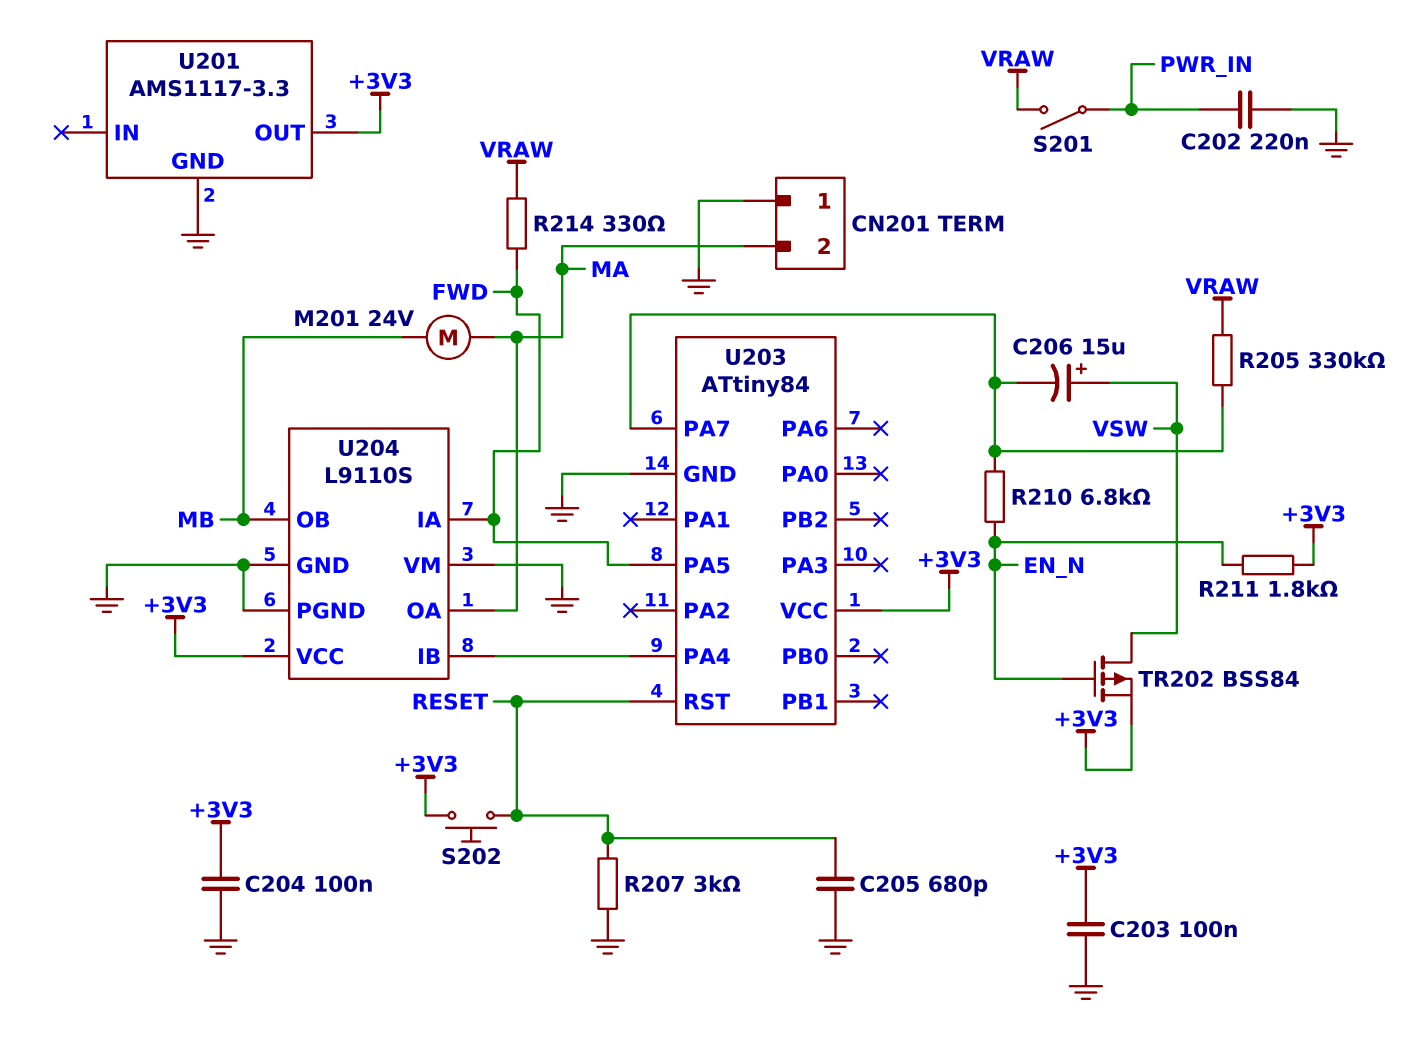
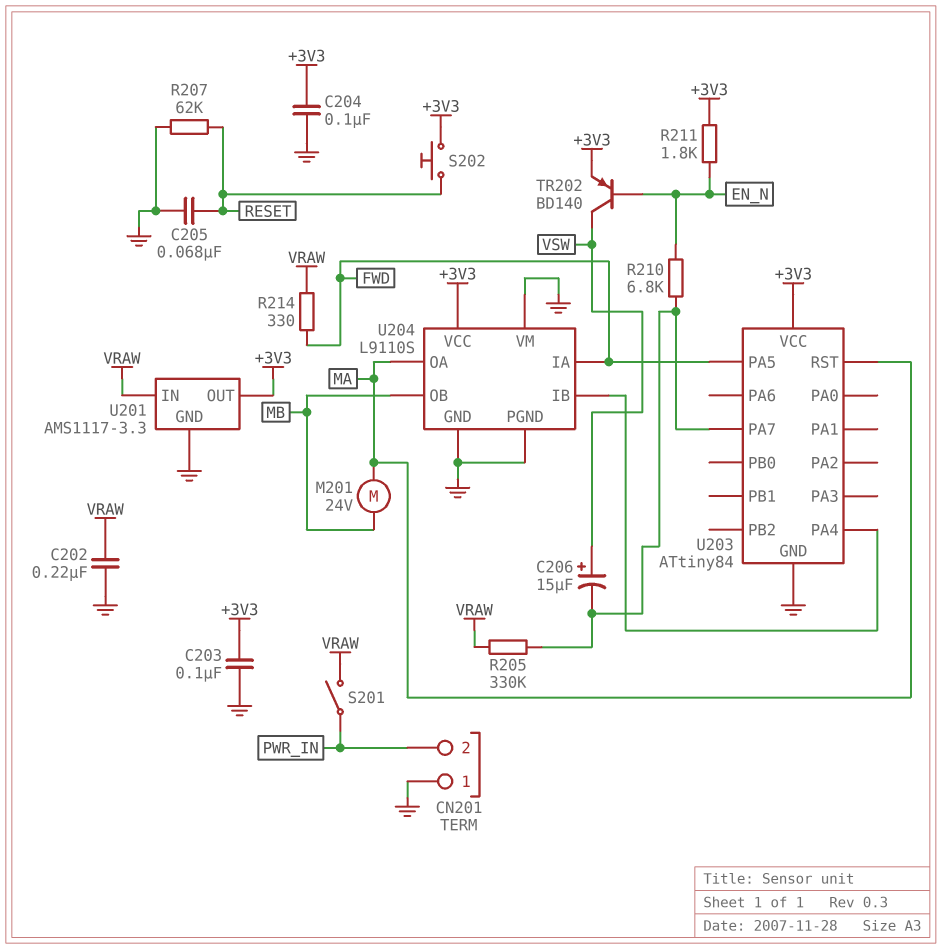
C202: 220nF (GND, PWR_IN) -> 220nF (GND, VRAW)
C205: 680pF (GND, RESET) -> 68nF (GND, RESET)
CN201 pin 2: MA -> PWR_IN
R207: 3k (GND, RESET) -> 62k (GND, RESET)
TR202: PMOS BSS84 (G EN_N, D VSW, S +3V3) -> PNP BD140 (B EN_N, C VSW, E +3V3)
U201 pin IN: none -> VRAW
U203 pin RST: RESET -> MA

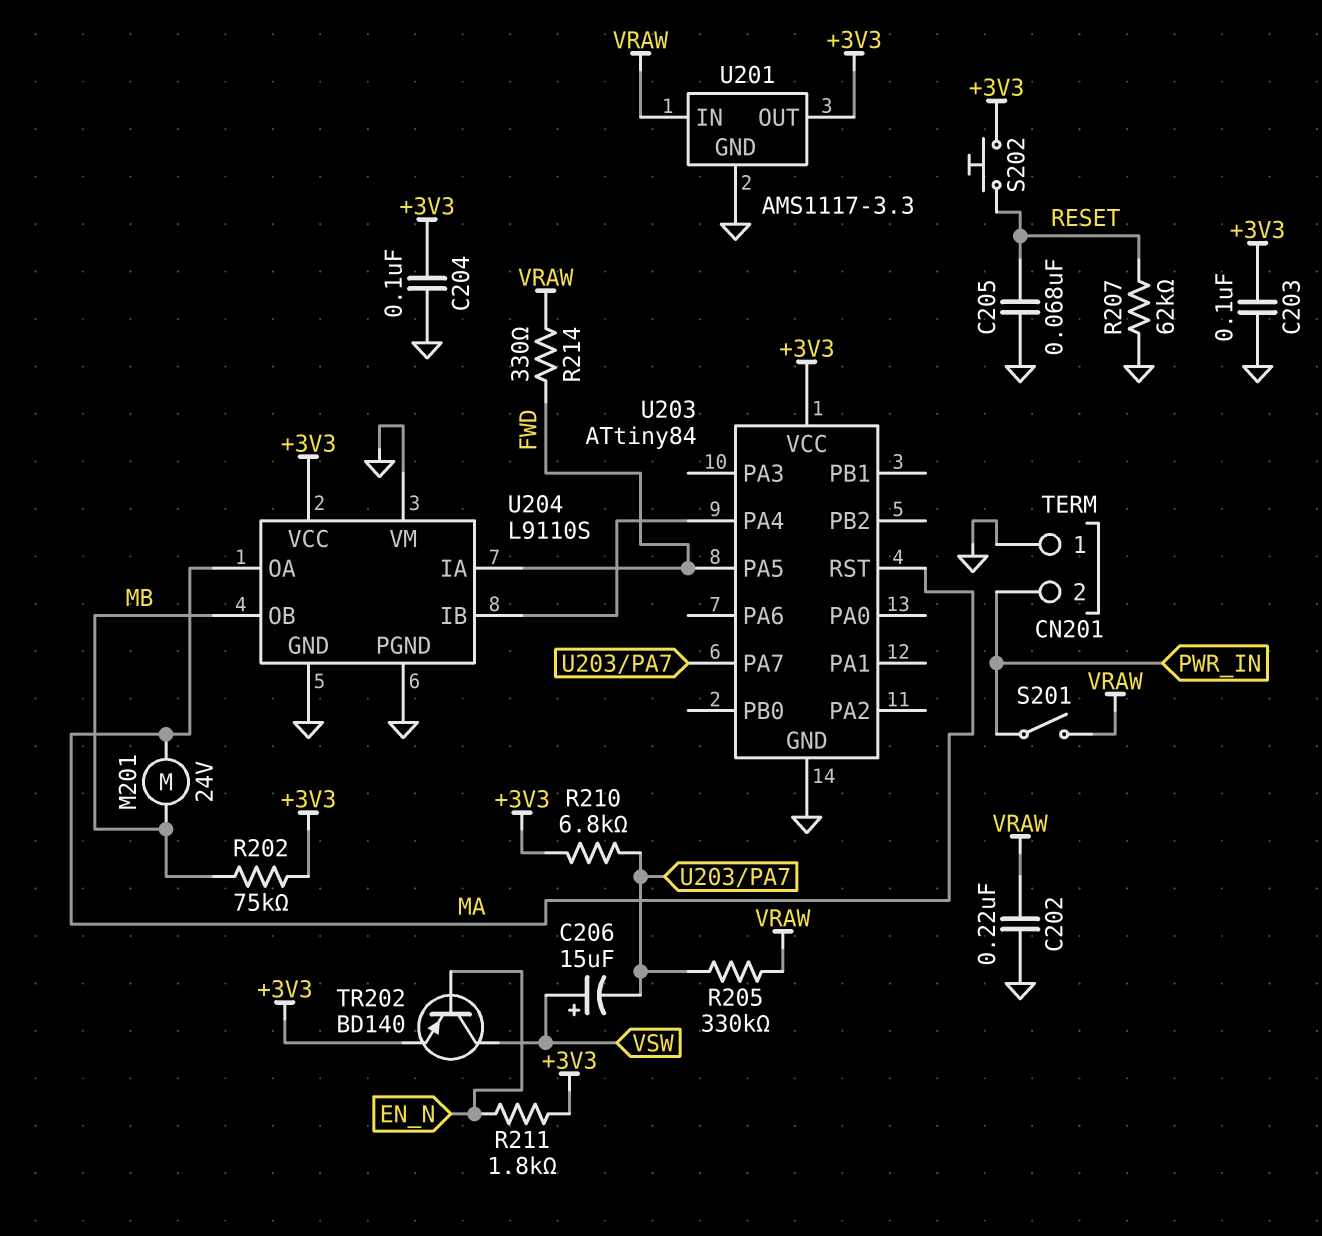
R202: none -> 75k (+3V3, MB)
R210: 6.8k (EN_N, U203/PA7) -> 6.8k (+3V3, U203/PA7)

